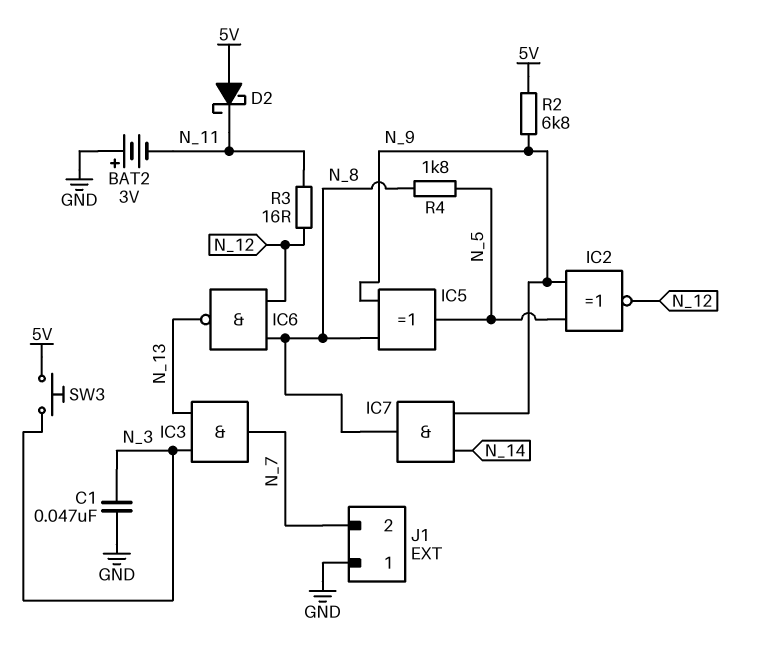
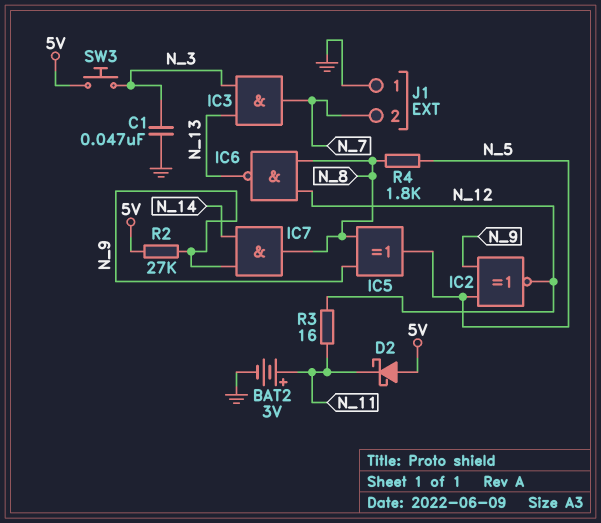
BAT2: 3V (plus GND, minus N_11) -> 3V (plus N_11, minus GND)
R2: 6.8k (5V, N_9) -> 27k (5V, N_9)

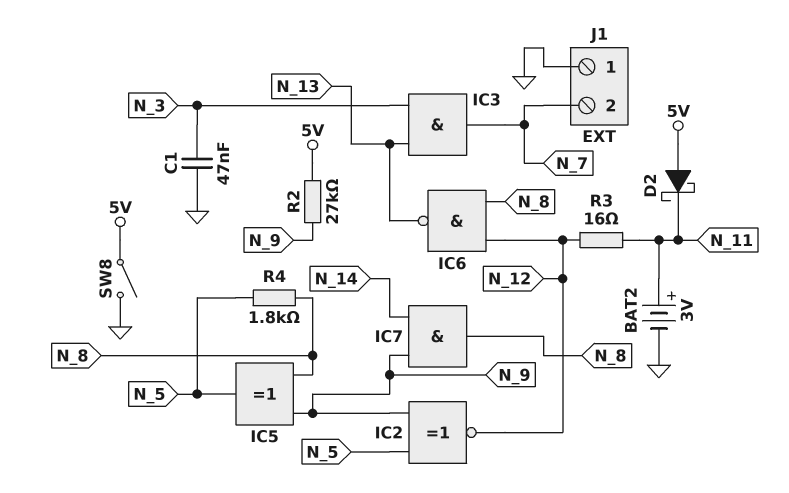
SW3: button (5V, N_3) -> none
SW8: none -> switch (5V, GND)

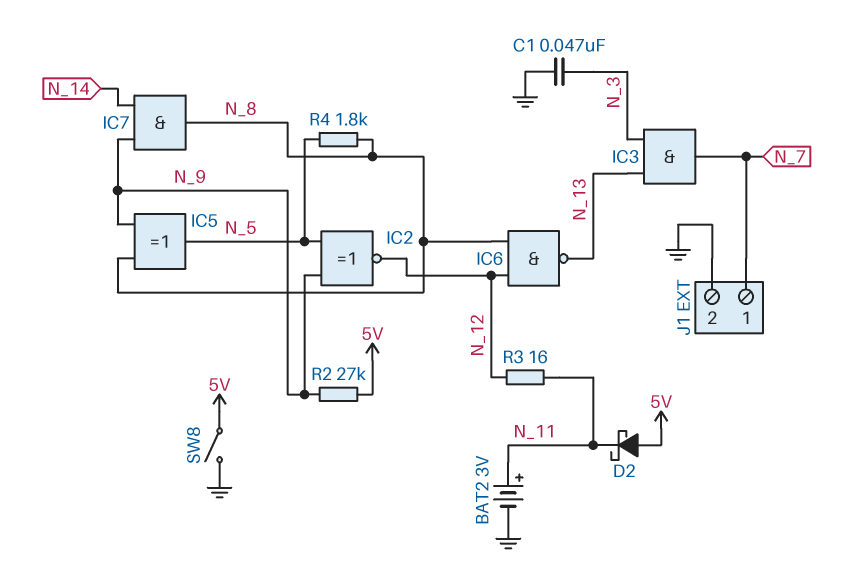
J1 pin 1: GND -> N_7
J1 pin 2: N_7 -> GND

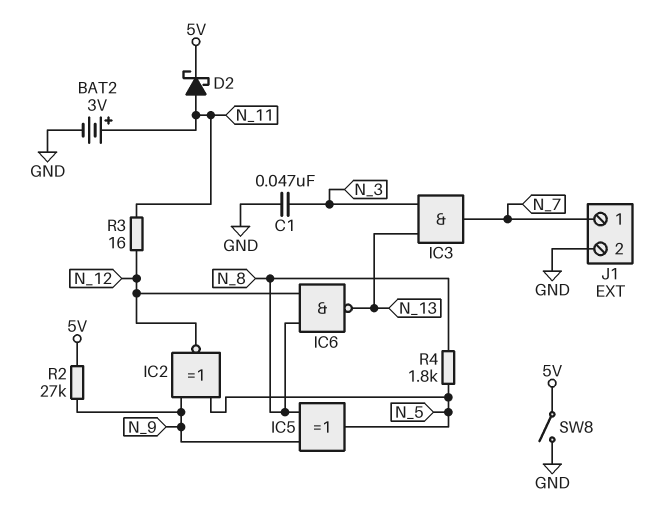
D2: schottky (A 5V, K N_11) -> schottky (A N_11, K 5V)
IC7: AND (in N_9, in N_14, out N_8) -> none

